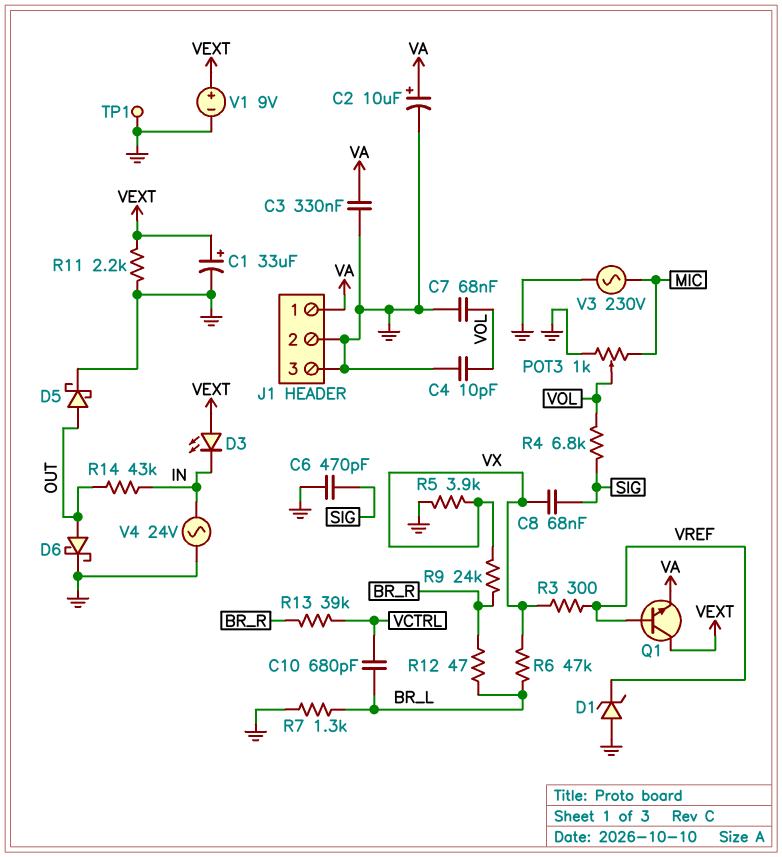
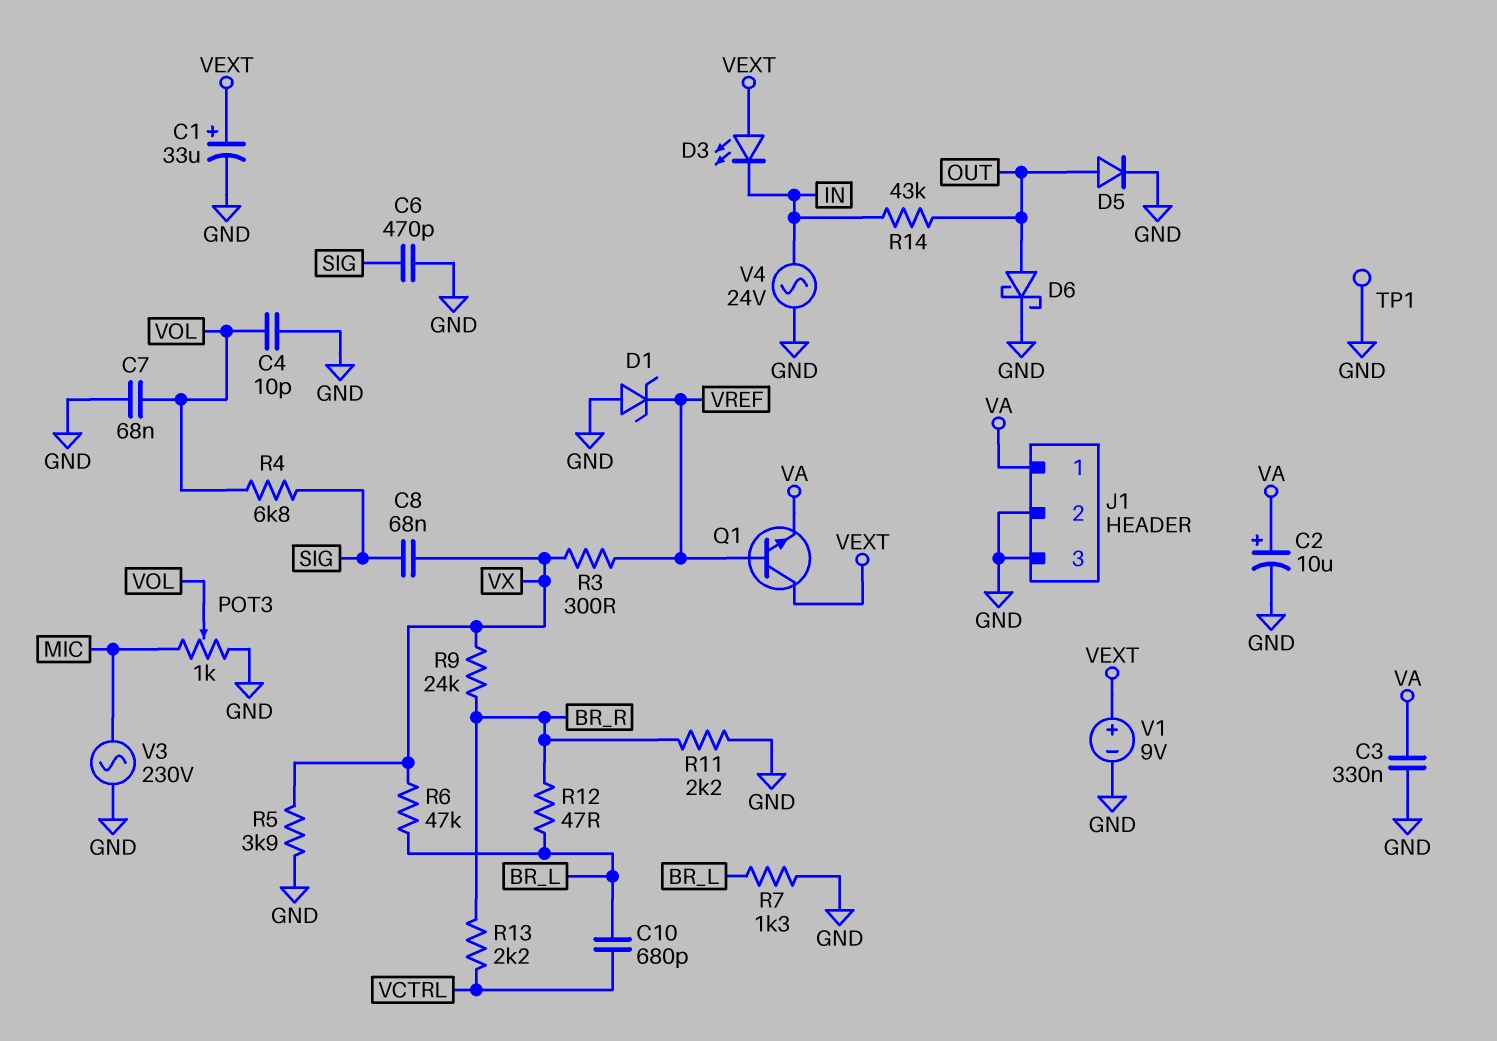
D5: schottky (A OUT, K GND) -> diode (A OUT, K GND)
R11: 2.2k (GND, VEXT) -> 2.2k (BR_R, GND)
R13: 39k (BR_R, VCTRL) -> 2.2k (BR_R, VCTRL)

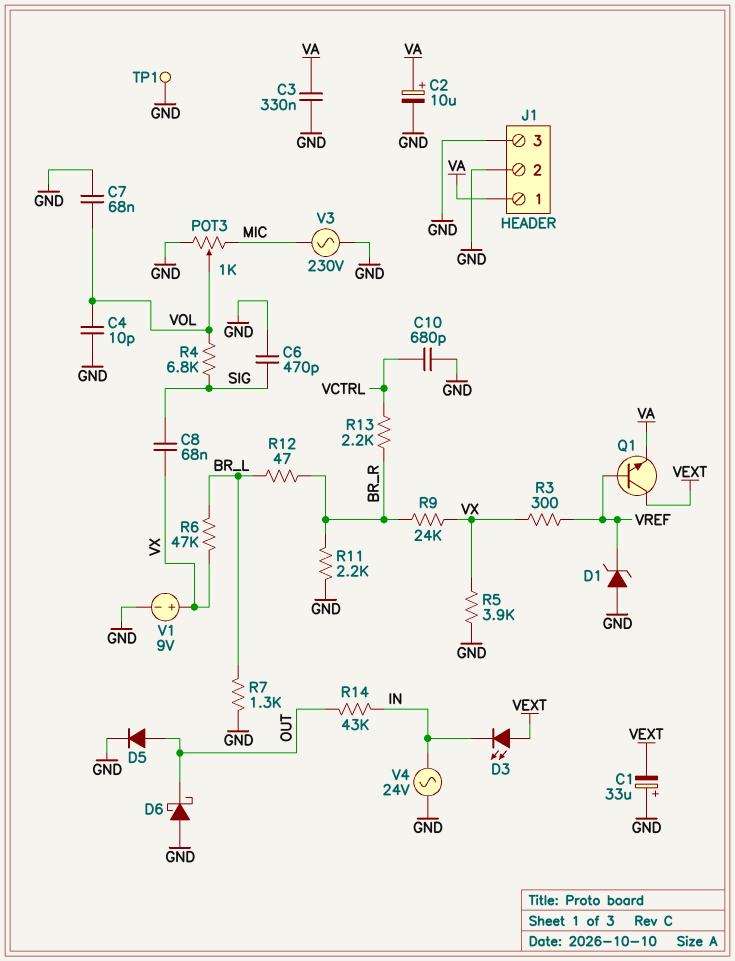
C1: 33uF (plus VEXT, minus GND) -> 33uF (plus GND, minus VEXT)
C10: 680pF (BR_L, VCTRL) -> 680pF (GND, VCTRL)
D6: schottky (A OUT, K GND) -> schottky (A GND, K OUT)
V1: 9V (plus VEXT, minus GND) -> 9V (plus VX, minus GND)

